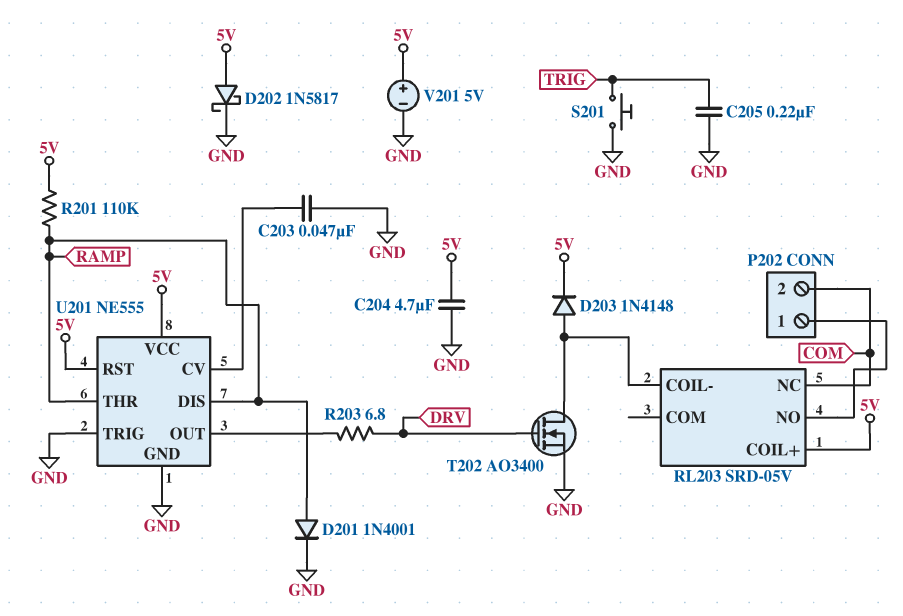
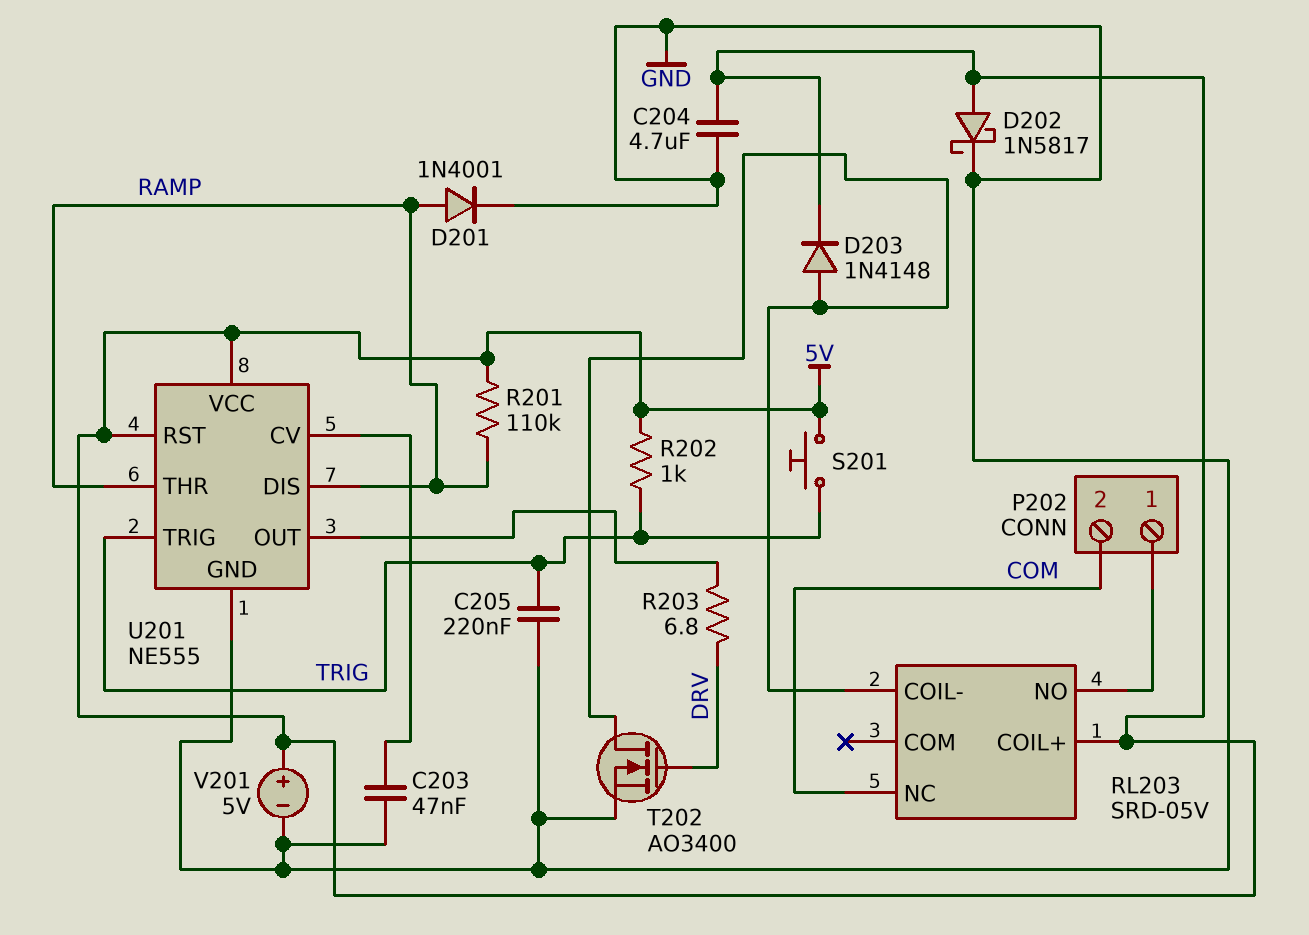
R202: none -> 1k (5V, TRIG)
S201: button (GND, TRIG) -> button (5V, TRIG)
U201 pin TRIG: GND -> TRIG

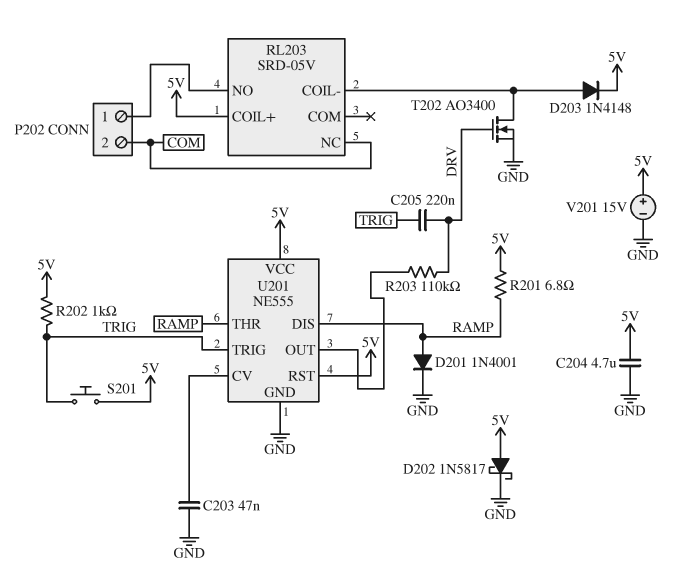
C205: 220nF (GND, TRIG) -> 220nF (DRV, TRIG)
R201: 110k (5V, RAMP) -> 6.8 (5V, RAMP)
R203: 6.8 (DRV, U201/OUT) -> 110k (DRV, U201/OUT)
V201: 5V (plus 5V, minus GND) -> 15V (plus 5V, minus GND)

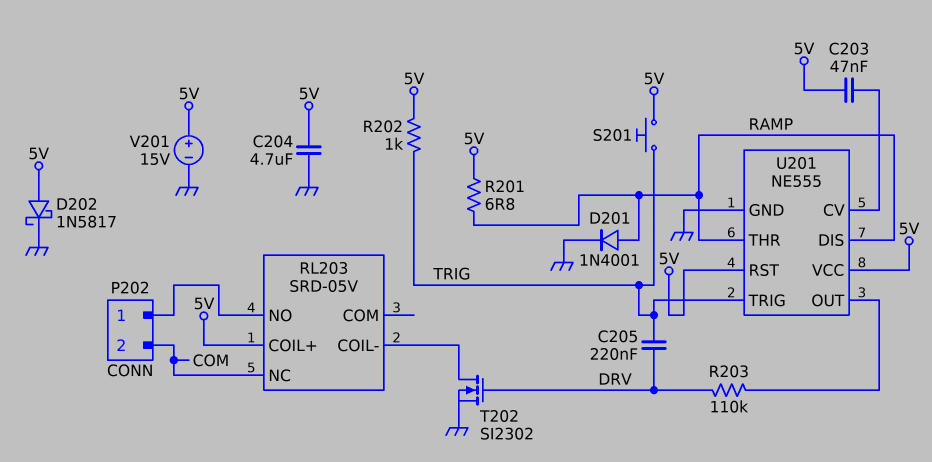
C203: 47nF (GND, U201/CV) -> 47nF (5V, U201/CV)
D203: diode 1N4148 (A RL203/COIL-, K 5V) -> none
T202: NMOS AO3400 (G DRV, D RL203/COIL-, S GND) -> NMOS SI2302 (G DRV, D RL203/COIL-, S GND)

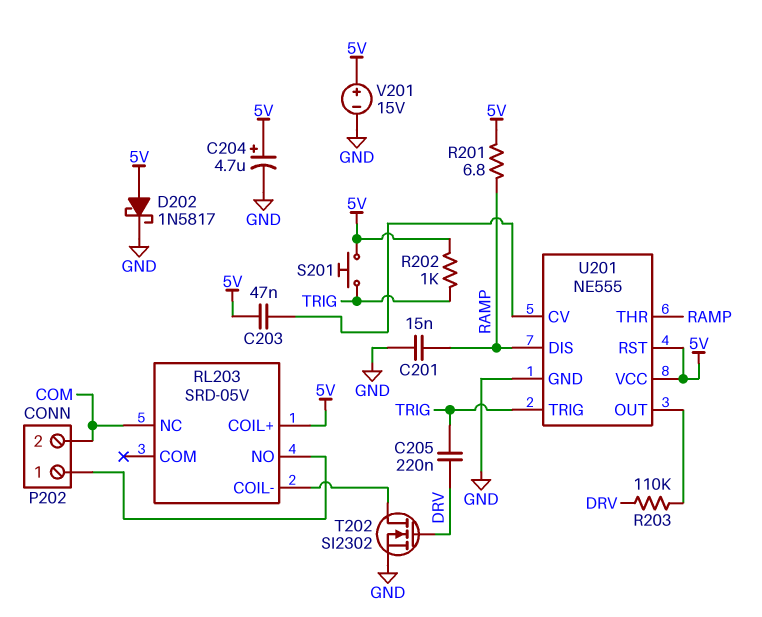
C201: none -> 15nF (GND, RAMP)
C204: 4.7uF (5V, GND) -> 4.7uF (plus 5V, minus GND)
D201: diode 1N4001 (A RAMP, K GND) -> none

